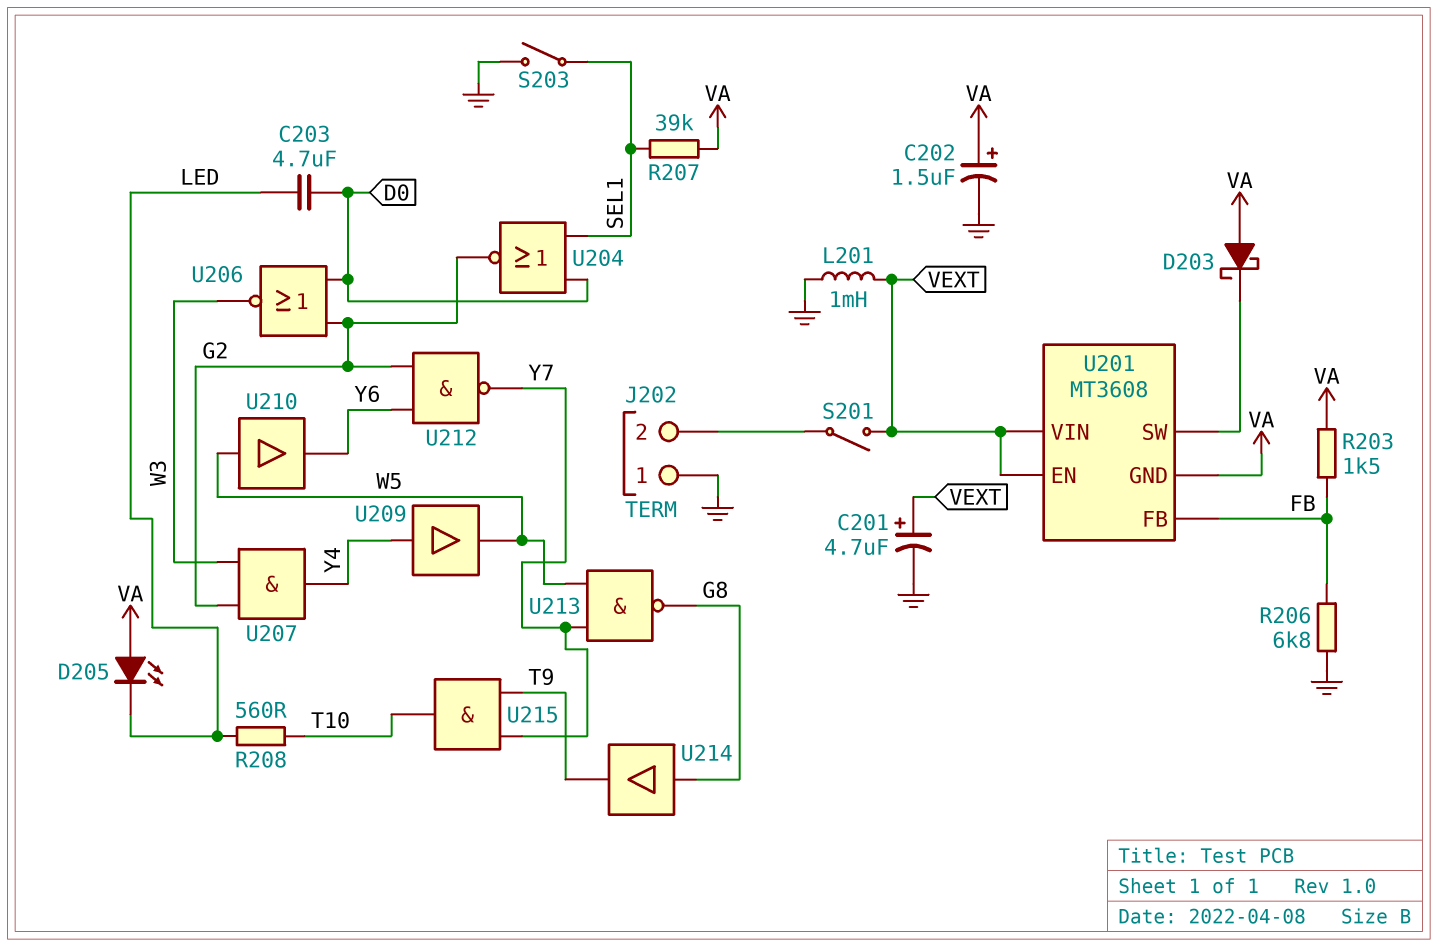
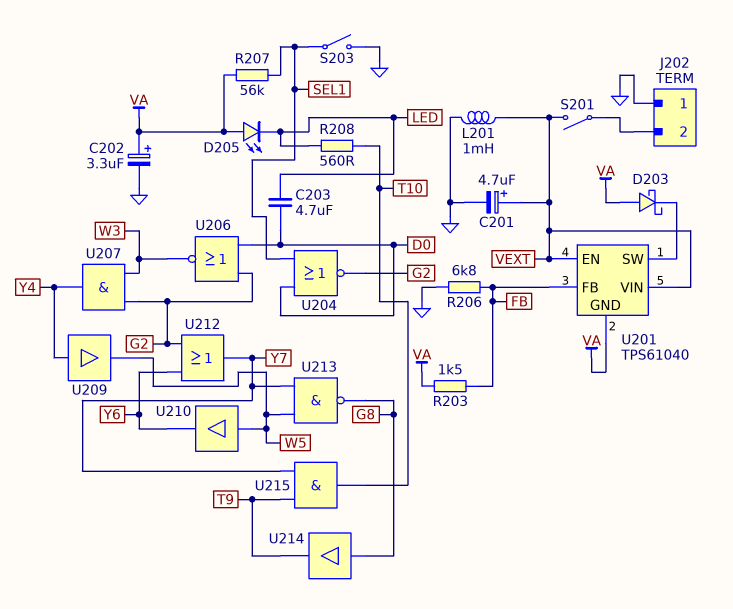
C202: 1.5uF (plus VA, minus GND) -> 3.3uF (plus VA, minus GND)
R207: 39k (SEL1, VA) -> 56k (SEL1, VA)
U201: MT3608 -> TPS61040
U212: NAND (in G2, in Y6, out Y7) -> OR (in G2, in Y6, out Y7)

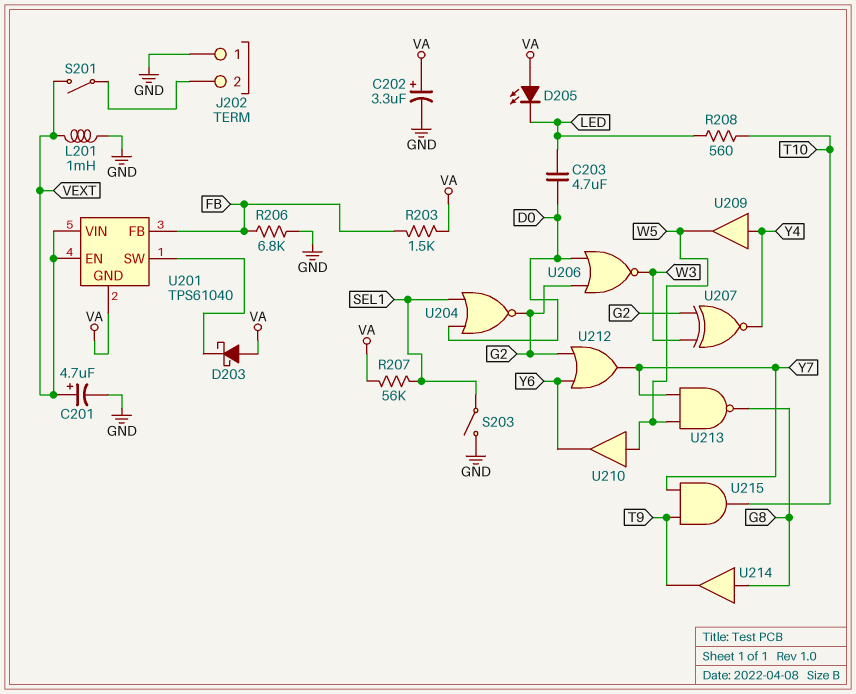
U207: AND (in G2, in W3, out Y4) -> XNOR (in G2, in W3, out Y4)

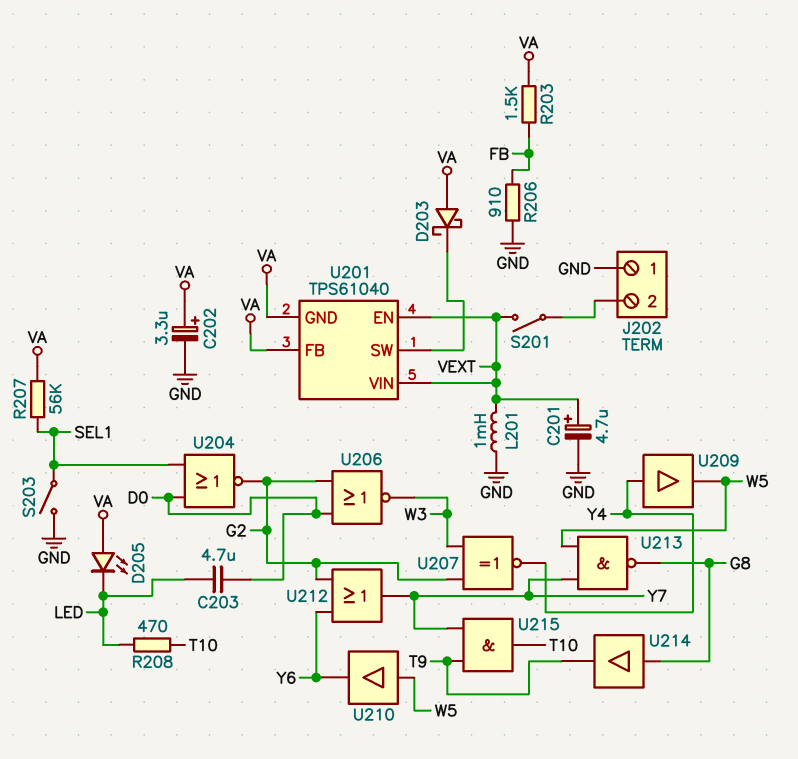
R206: 6.8k (FB, GND) -> 910 (FB, GND)
R208: 560 (LED, T10) -> 470 (LED, T10)
U201 pin FB: FB -> VA

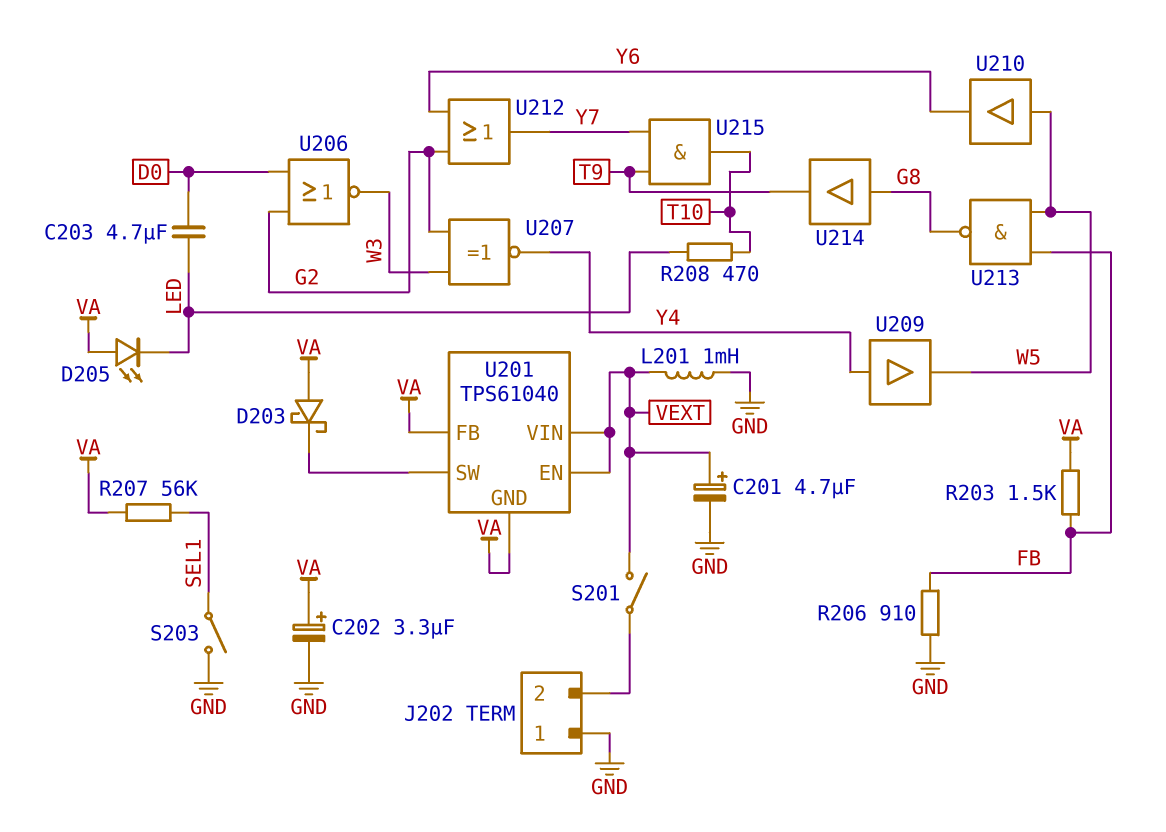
U204: NOR (in D0, in SEL1, out G2) -> none
U213: NAND (in W5, in Y7, out G8) -> NAND (in FB, in W5, out G8)

